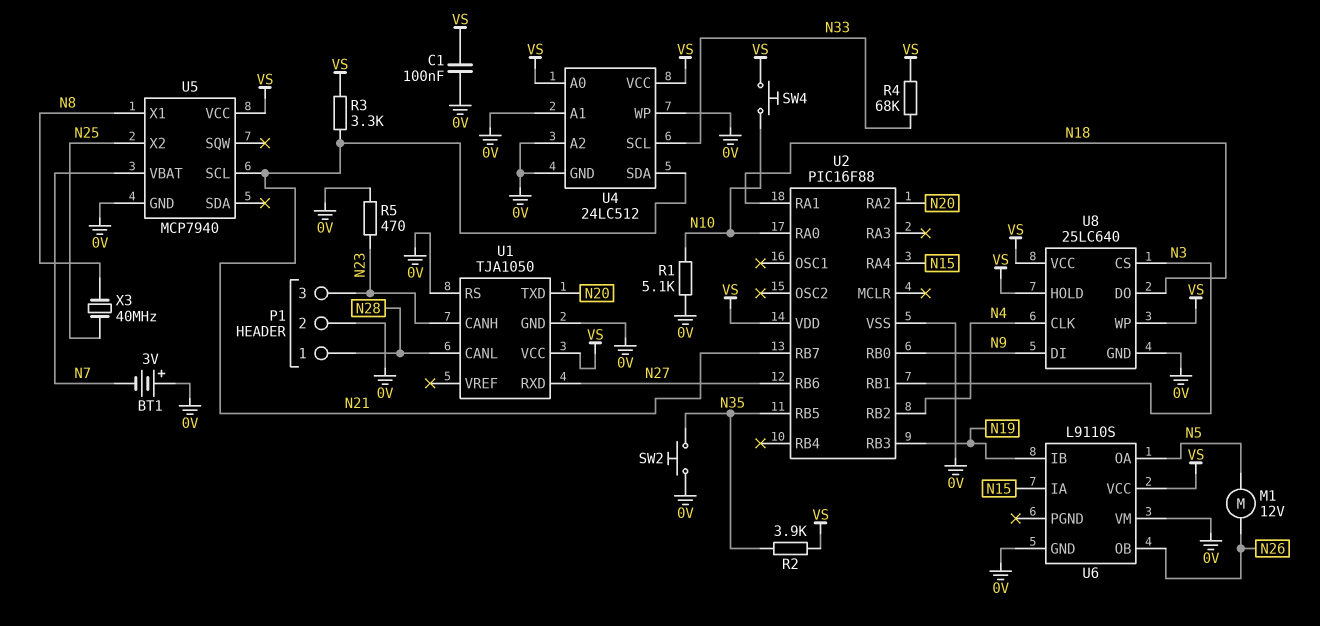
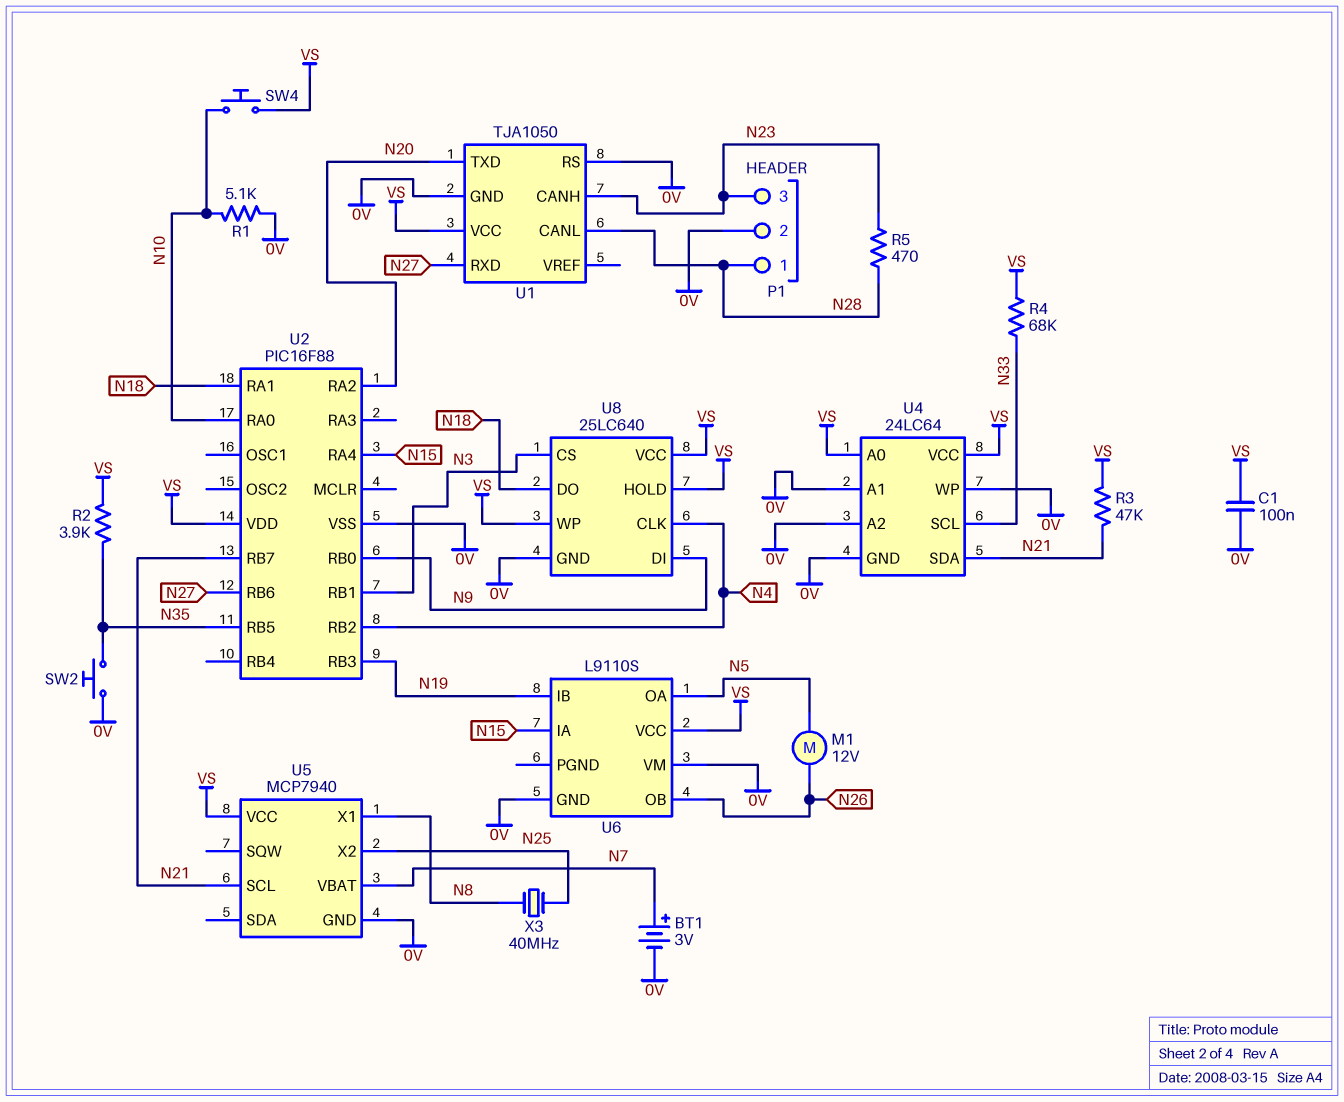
BT1: 3V (plus 0V, minus N7) -> 3V (plus N7, minus 0V)
R3: 3.3k (N21, VS) -> 47k (N21, VS)
R5: 470 (0V, N23) -> 470 (N23, N28)
U4: 24LC512 -> 24LC64

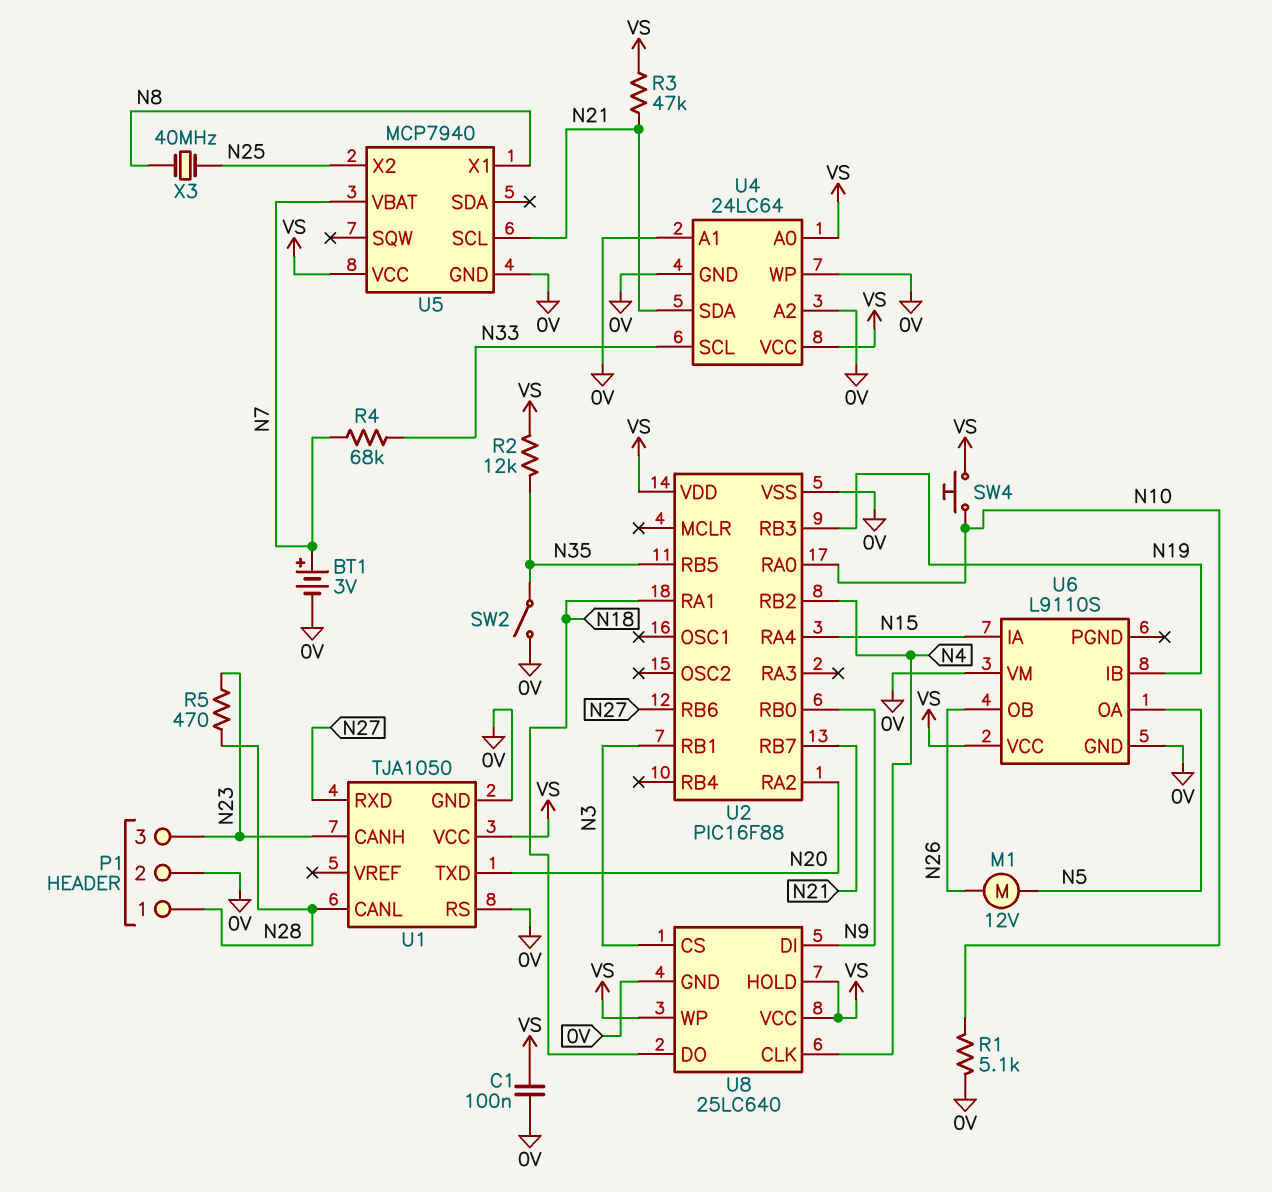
R2: 3.9k (N35, VS) -> 12k (N35, VS)
R4: 68k (N33, VS) -> 68k (N7, N33)
SW2: button (0V, N35) -> switch (0V, N35)

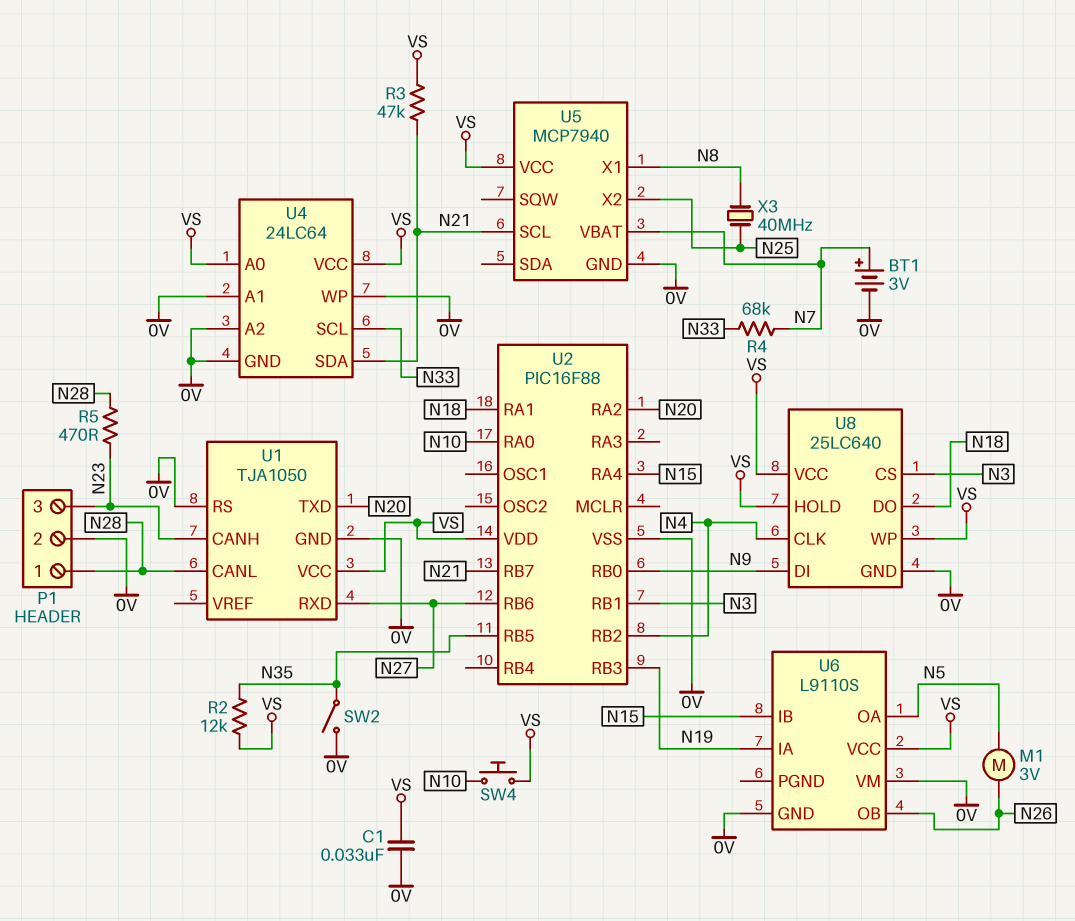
C1: 100nF (0V, VS) -> 33nF (0V, VS)
M1: motor 12V (N5, N26) -> motor 3V (N5, N26)
R1: 5.1k (0V, N10) -> none
U6 pin IA: N15 -> N19
U6 pin IB: N19 -> N15

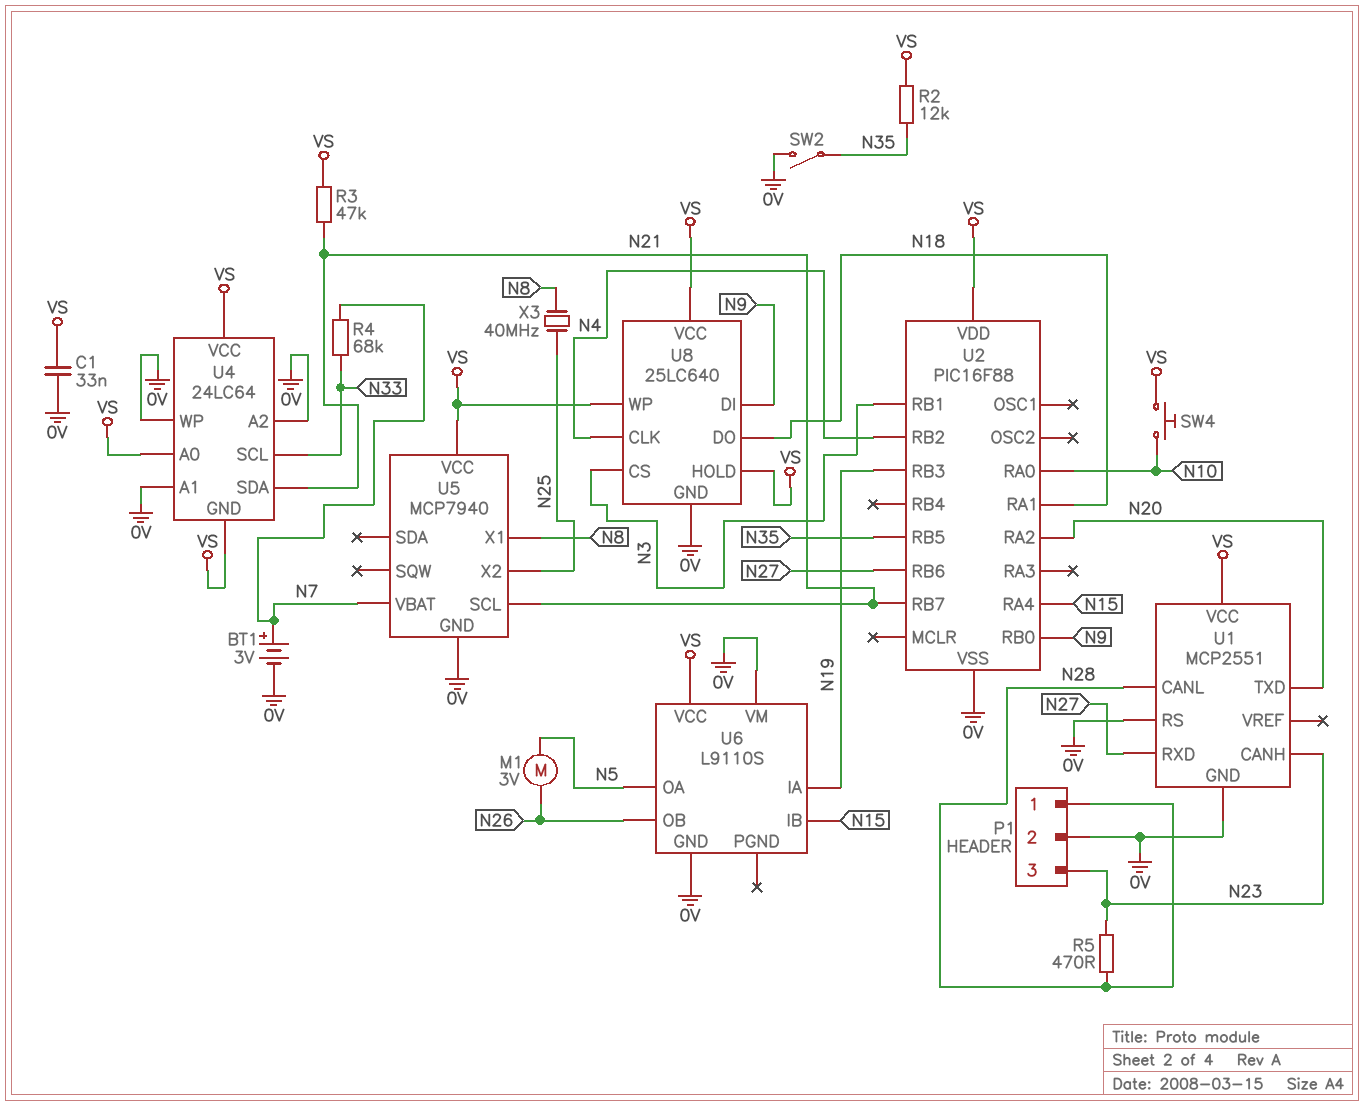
U1: TJA1050 -> MCP2551
U4 pin GND: 0V -> VS

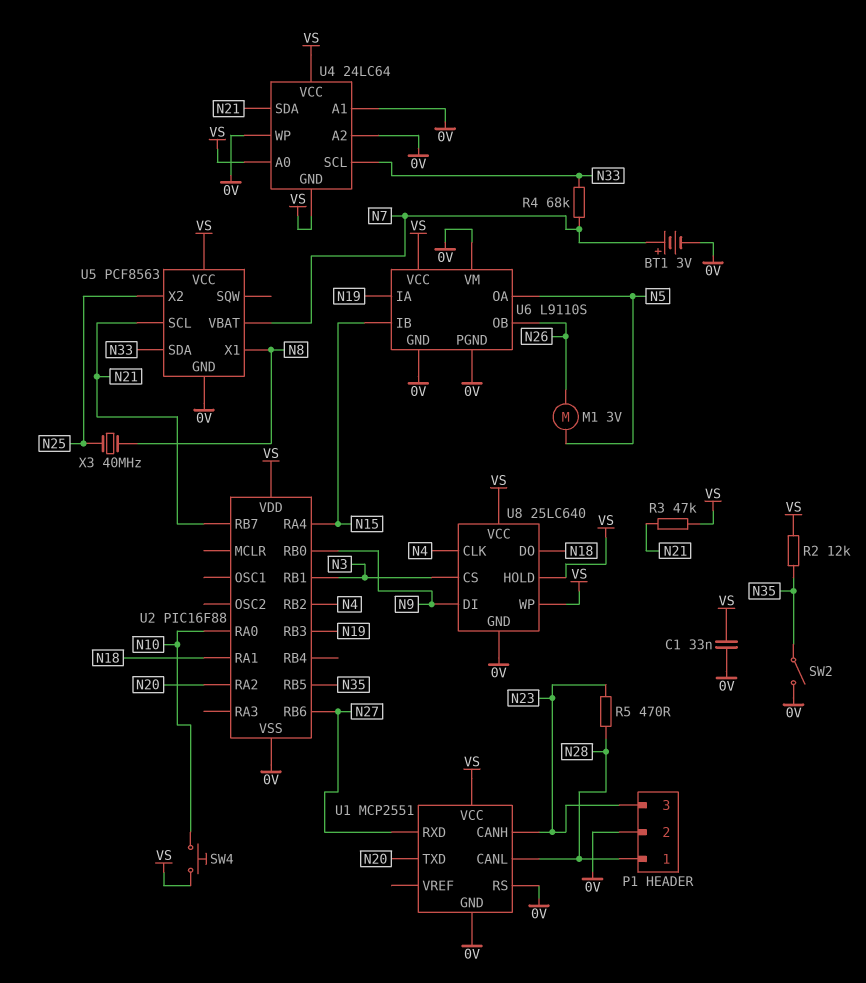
U5: MCP7940 -> PCF8563
U5 pin SDA: none -> N33
U6 pin PGND: none -> 0V

